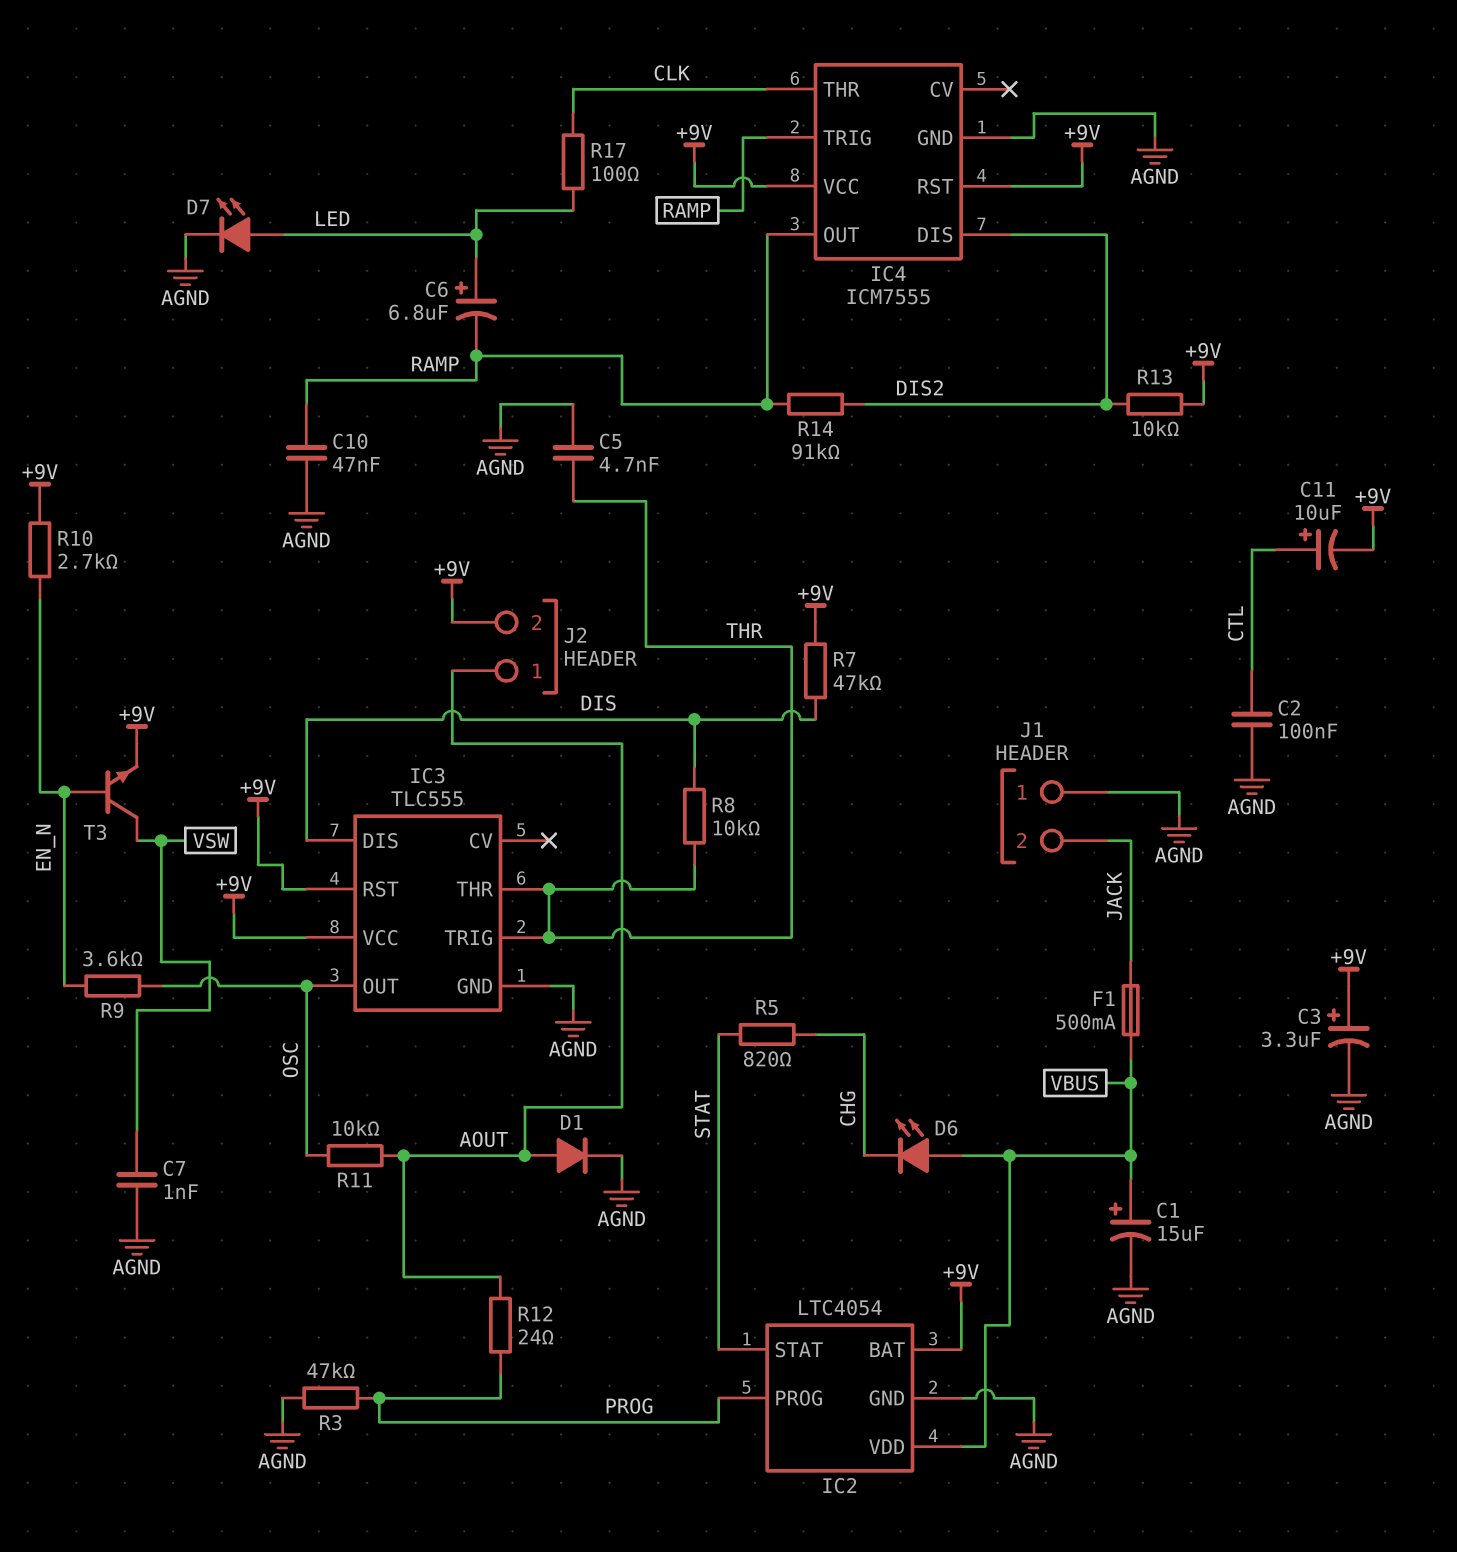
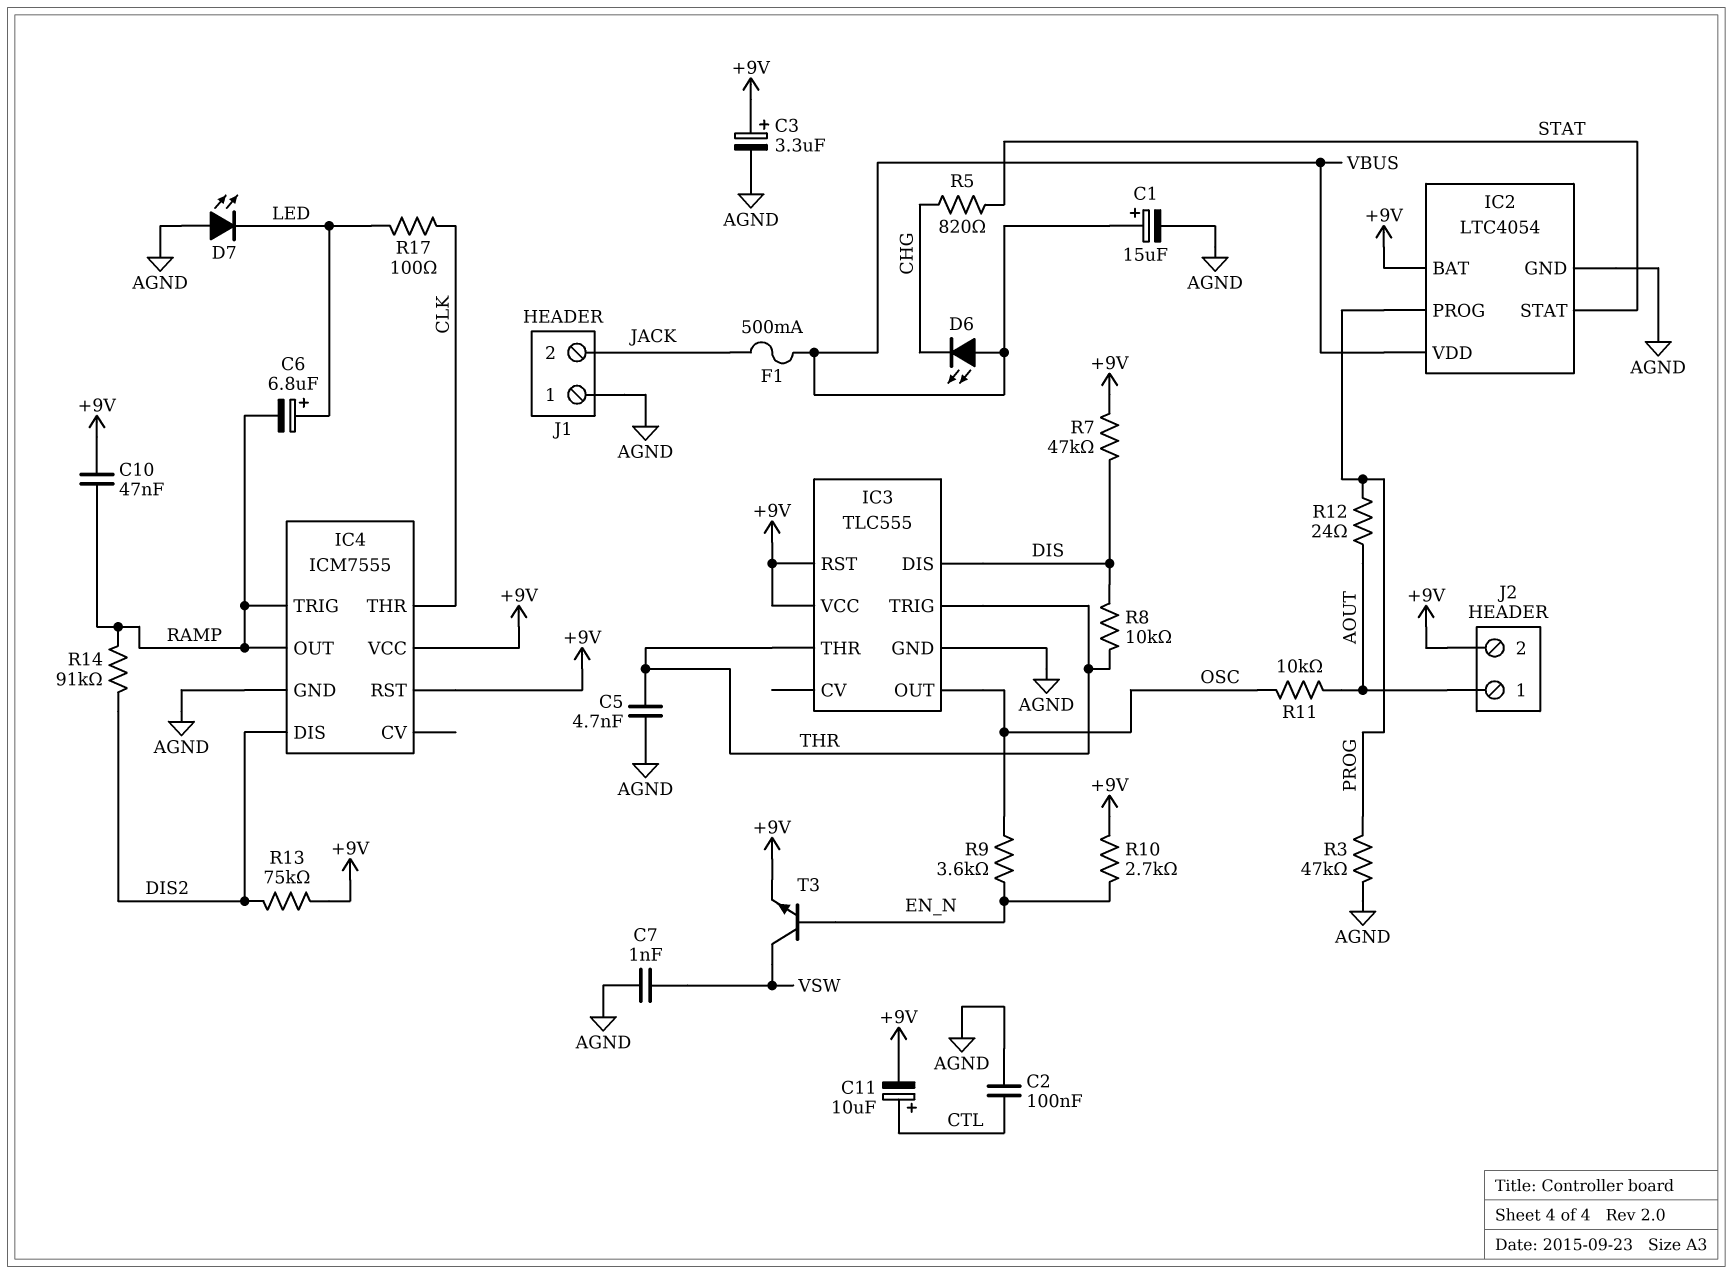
C10: 47nF (AGND, RAMP) -> 47nF (+9V, RAMP)
D1: diode (A AOUT, K AGND) -> none
D7: LED (A LED, K AGND) -> LED (A AGND, K LED)
R13: 10k (+9V, DIS2) -> 75k (+9V, DIS2)

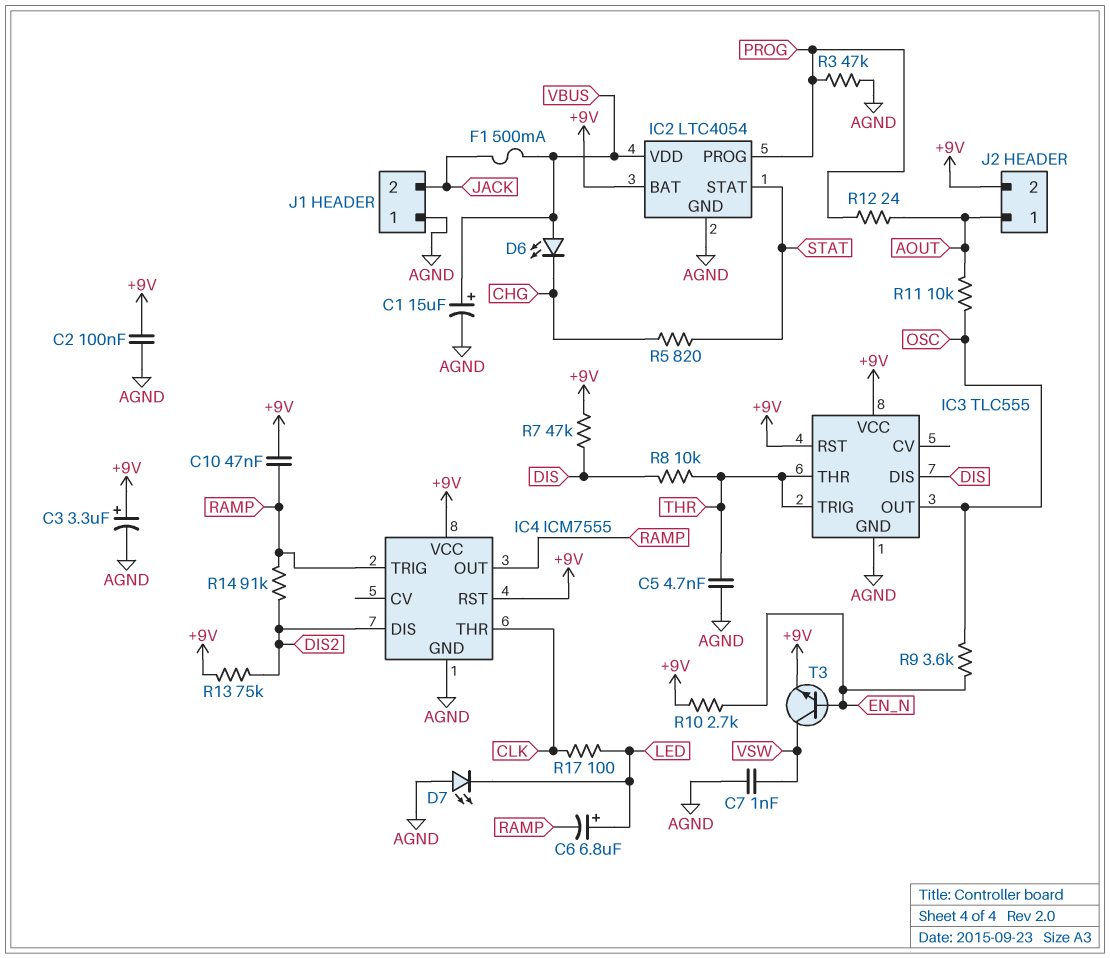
C2: 100nF (AGND, CTL) -> 100nF (+9V, AGND)
C11: 10uF (plus CTL, minus +9V) -> none

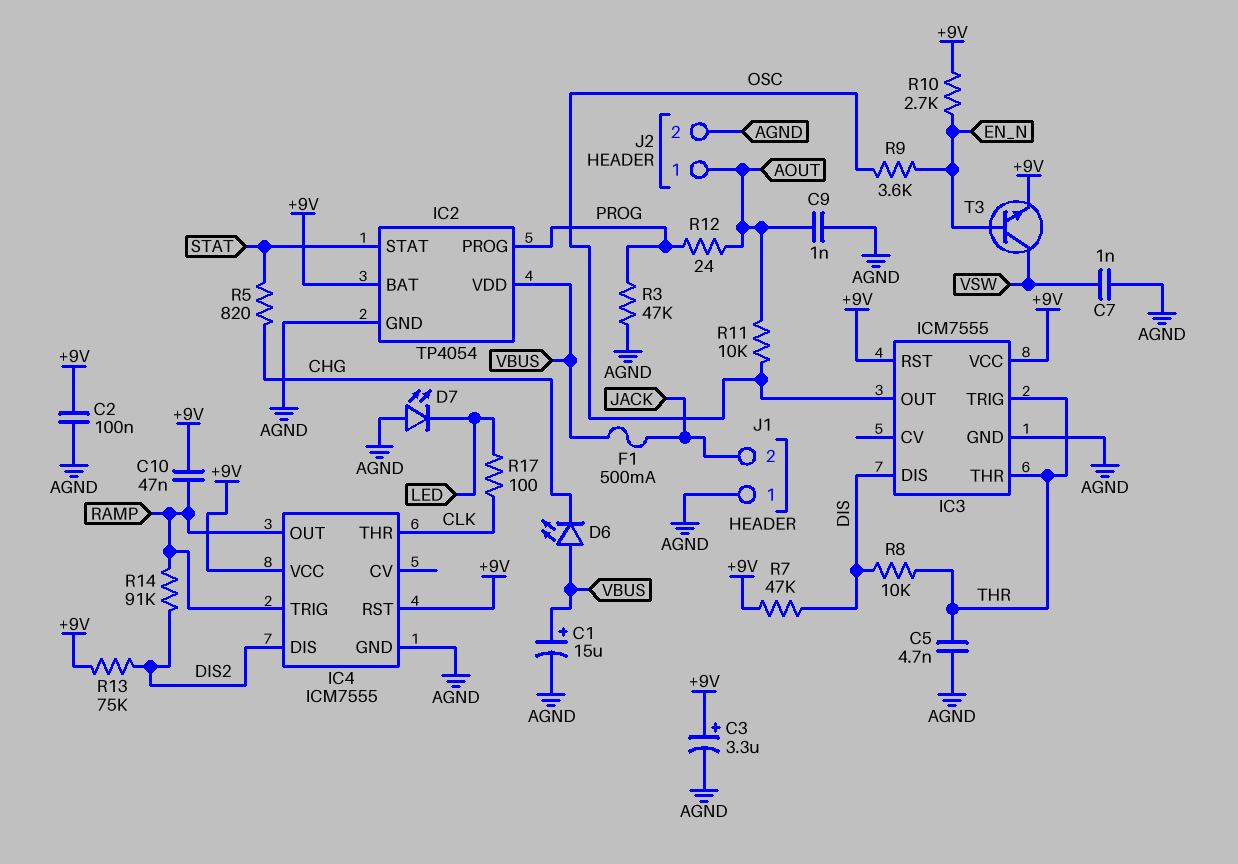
C6: 6.8uF (plus LED, minus RAMP) -> none
C9: none -> 1nF (AGND, AOUT)
IC2: LTC4054 -> TP4054
IC3: TLC555 -> ICM7555
J2 pin 2: +9V -> AGND

